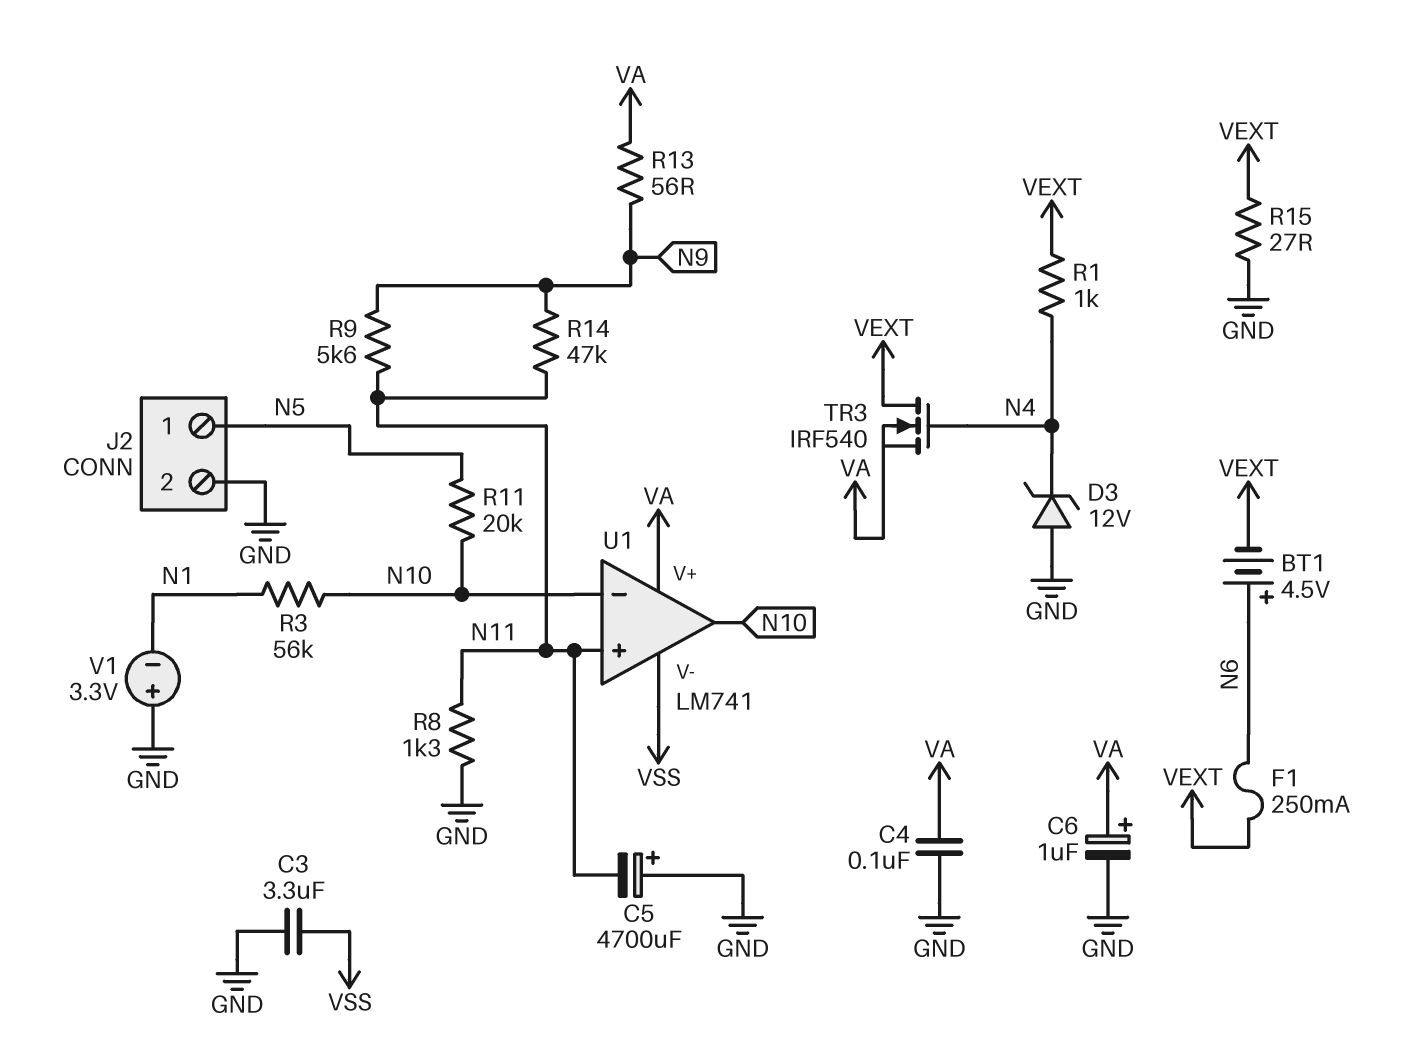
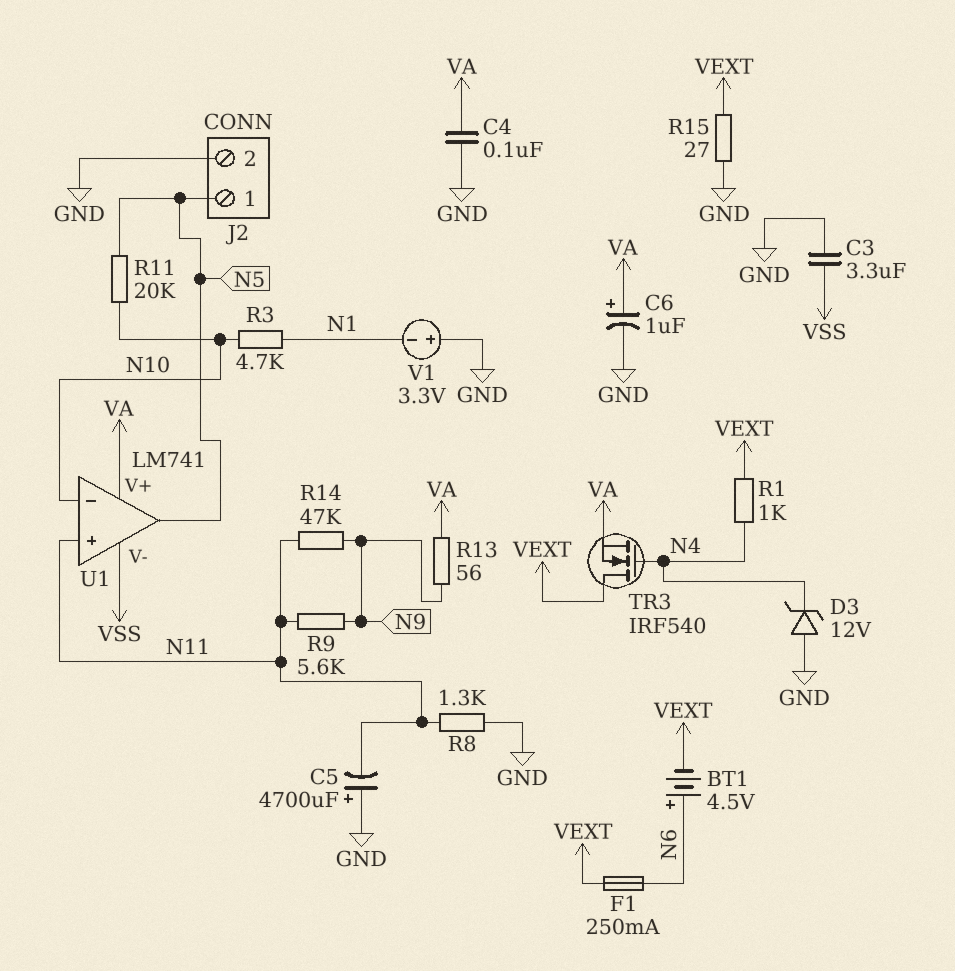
R3: 56k (N1, N10) -> 4.7k (N1, N10)
U1 pin out: N10 -> N5

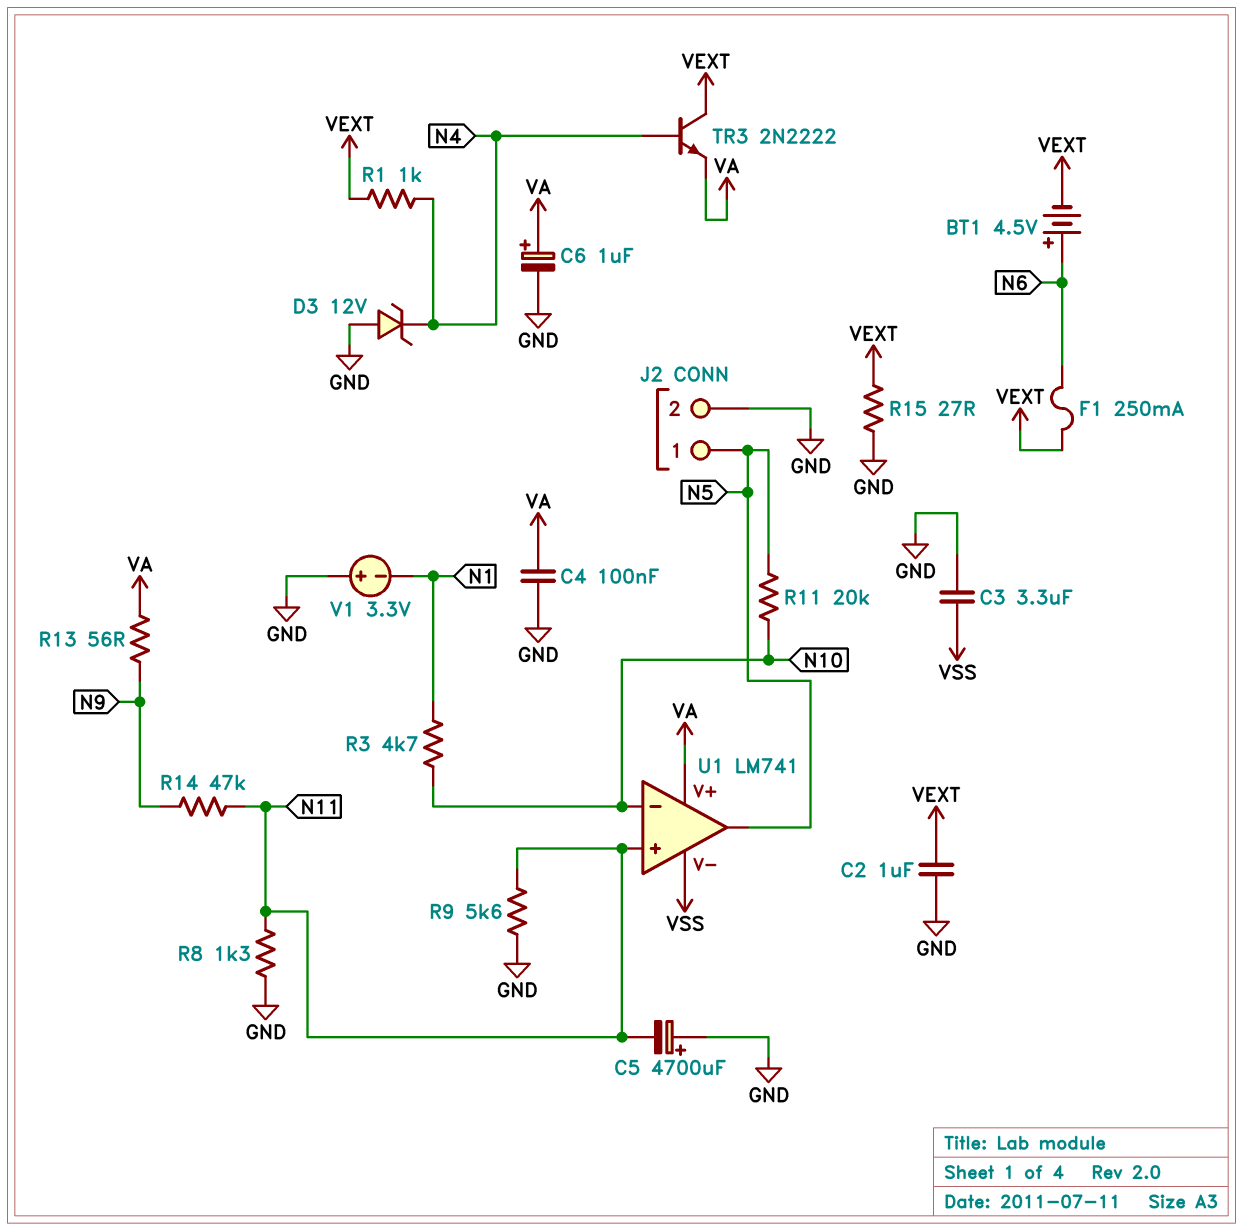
C2: none -> 1uF (GND, VEXT)
R9: 5.6k (N9, N11) -> 5.6k (GND, N11)
TR3: NMOS IRF540 (G N4, D VEXT, S VA) -> NPN 2N2222 (B N4, C VEXT, E VA)

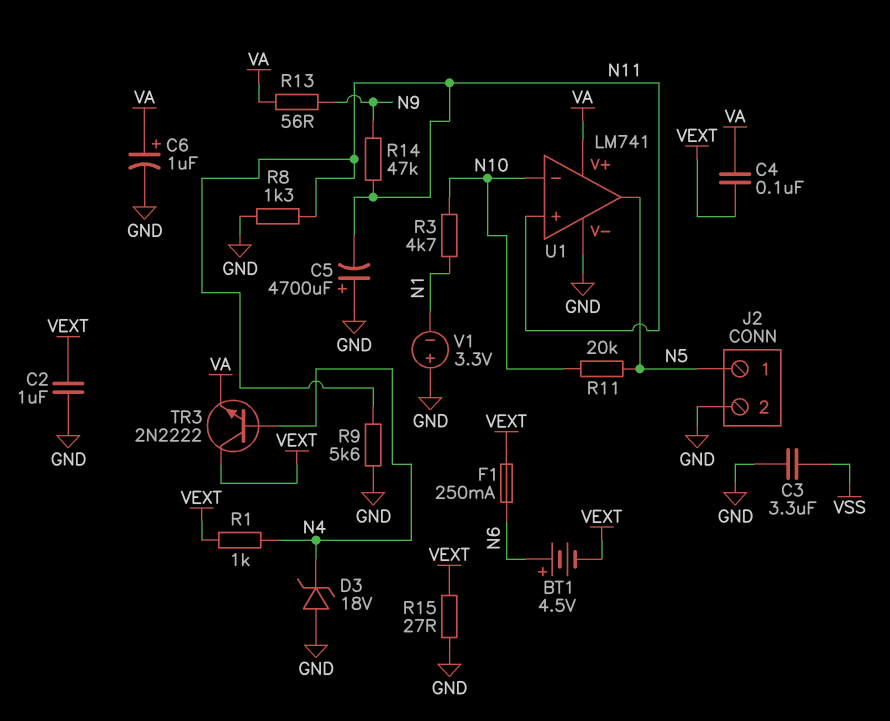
C4: 100nF (GND, VA) -> 100nF (VA, VEXT)
D3: zener 12V (A GND, K N4) -> zener 18V (A GND, K N4)
U1 pin V-: VSS -> GND

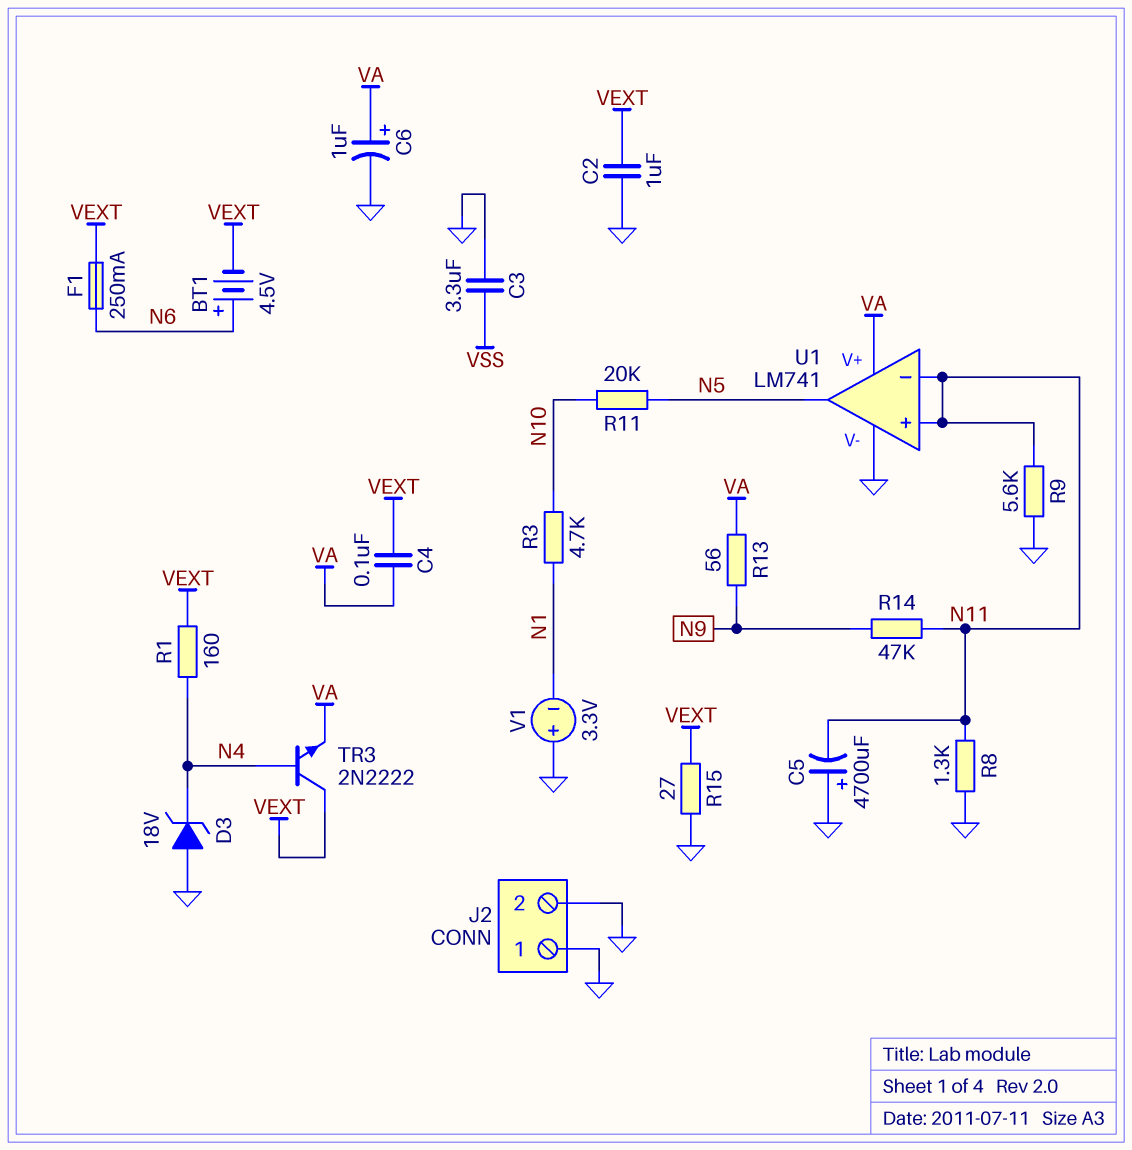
J2 pin 1: N5 -> GND
R1: 1k (N4, VEXT) -> 160 (N4, VEXT)
U1 pin in-: N10 -> N11

